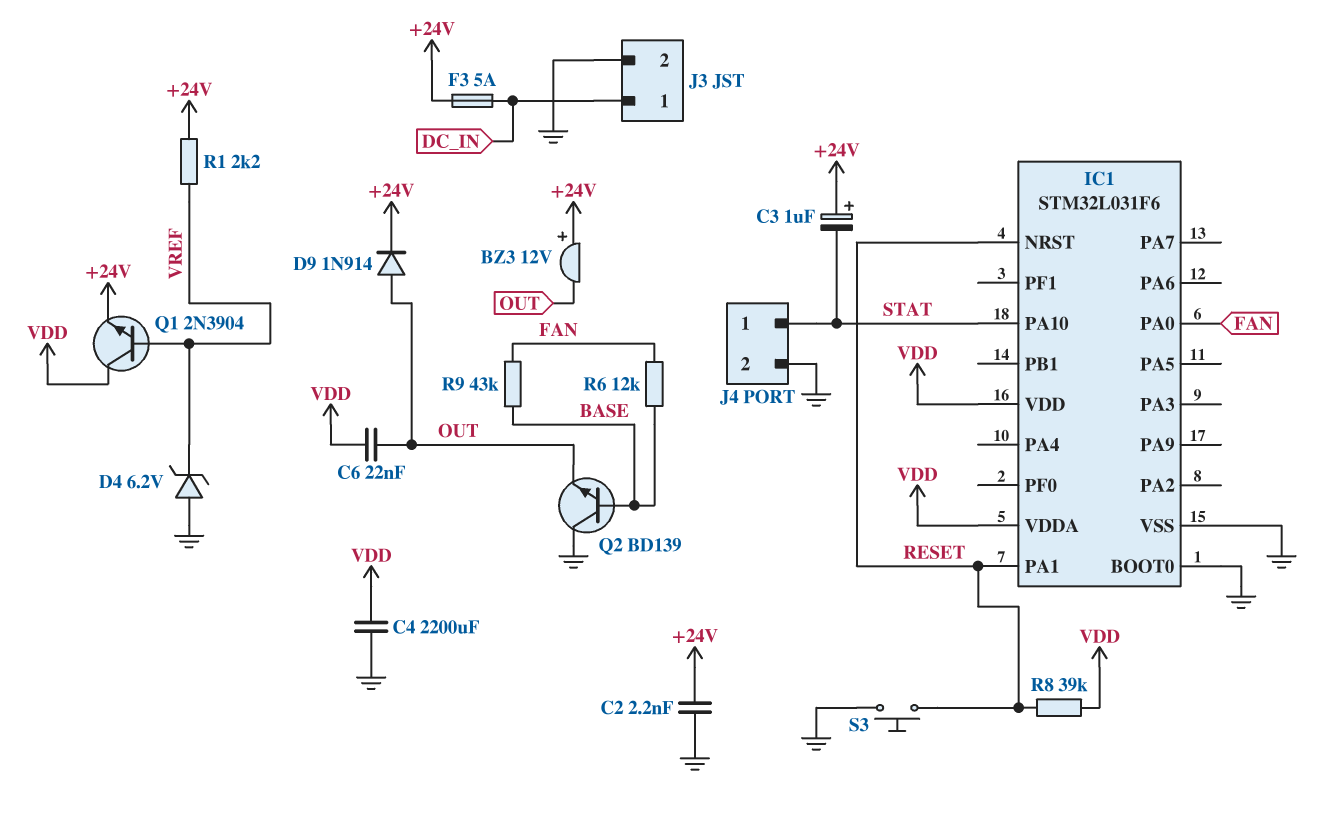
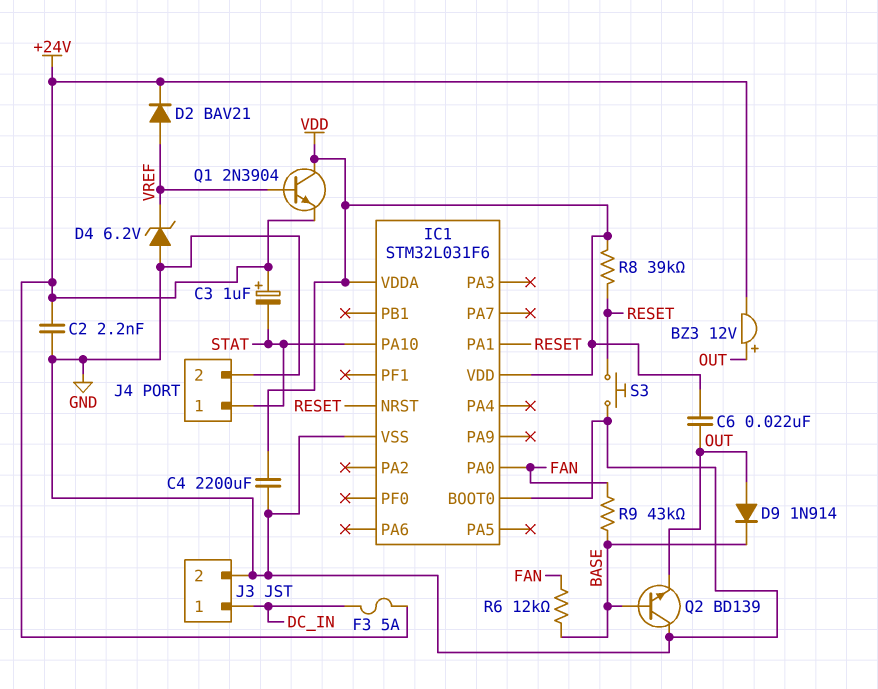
BZ3: buzzer 12V (plus +24V, minus OUT) -> buzzer 12V (plus OUT, minus +24V)
D2: none -> diode BAV21 (A VREF, K +24V)
D9: diode 1N914 (A OUT, K +24V) -> diode 1N914 (A OUT, K BASE)
R1: 2.2k (+24V, VREF) -> none

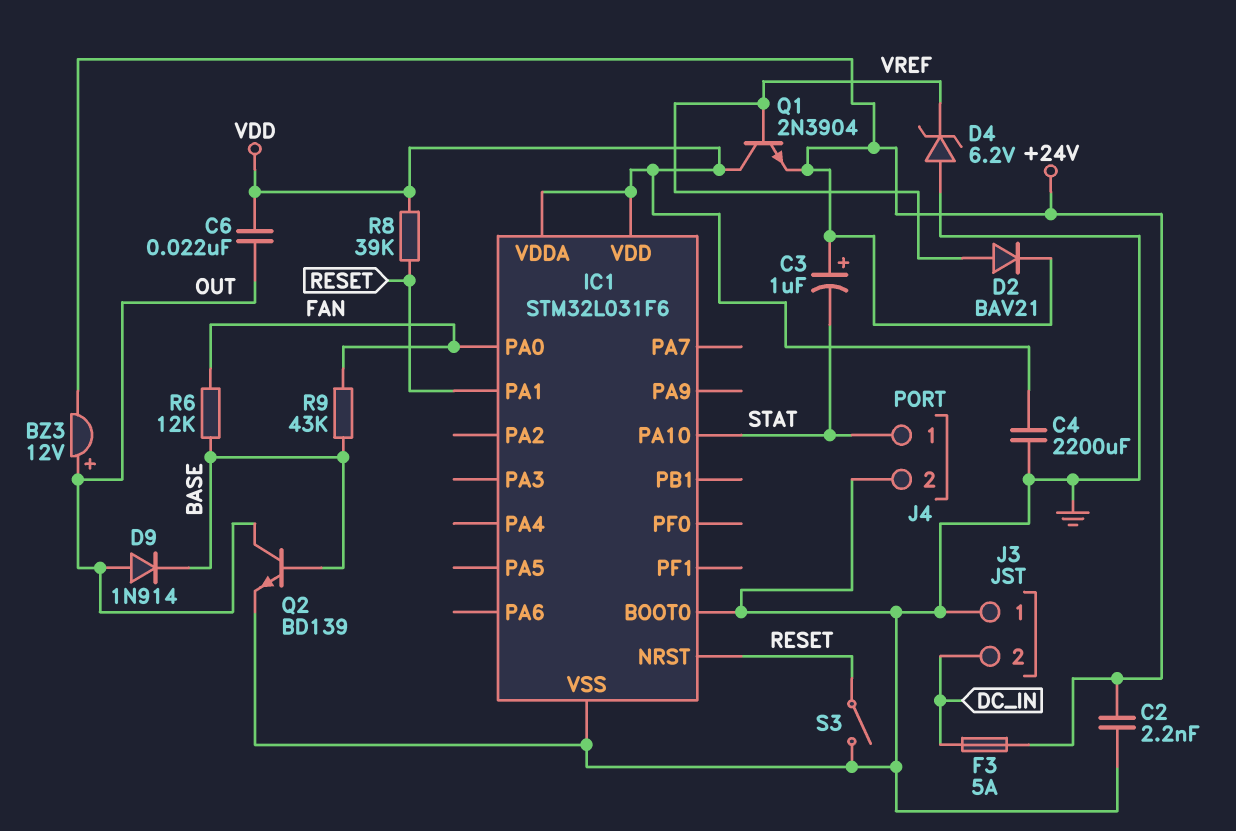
J3 pin 1: DC_IN -> GND
J3 pin 2: GND -> DC_IN
Q2: NPN BD139 (B BASE, C GND, E OUT) -> NPN BD139 (B BASE, C OUT, E GND)
S3: button (GND, RESET) -> switch (GND, RESET)

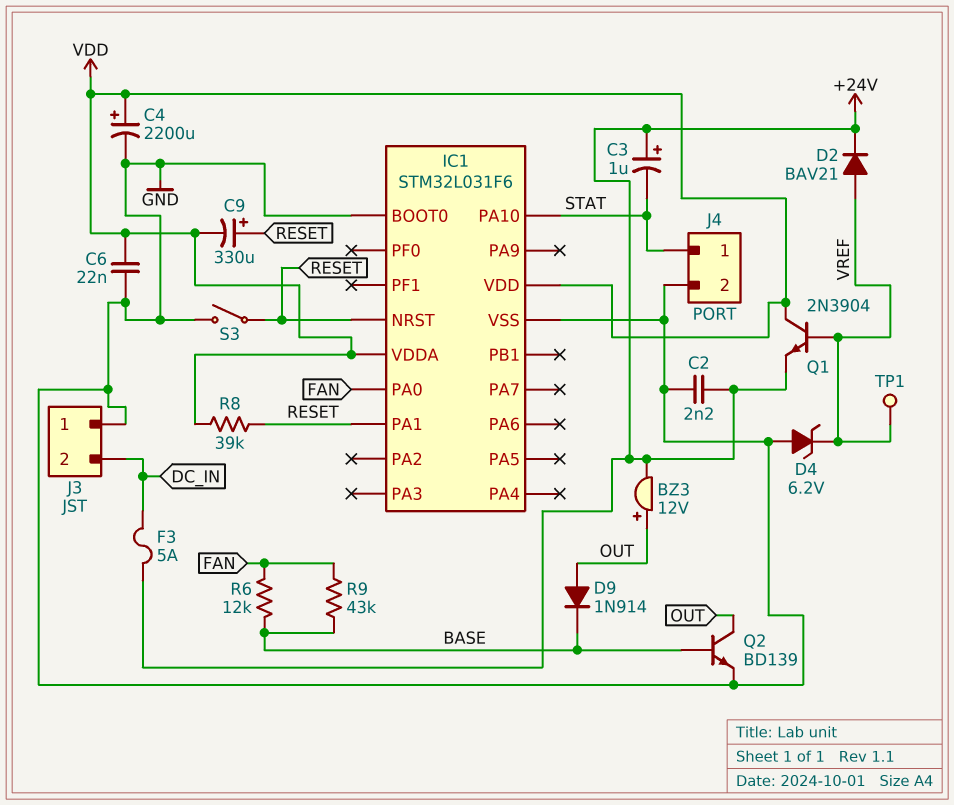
C4: 2200uF (GND, VDD) -> 2200uF (plus VDD, minus GND)
C6: 22nF (OUT, VDD) -> 22nF (GND, VDD)
C9: none -> 330uF (plus RESET, minus VDD)
TP1: none -> test point (VREF)

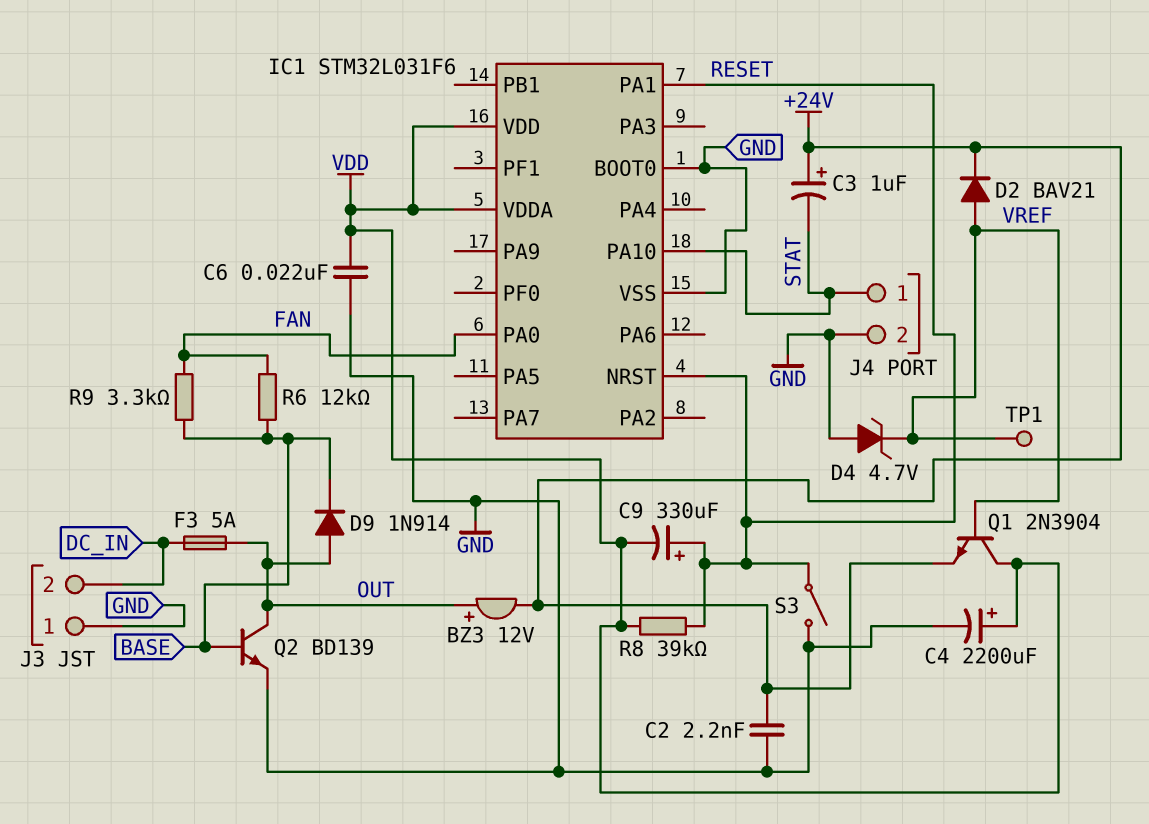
D4: zener 6.2V (A GND, K VREF) -> zener 4.7V (A GND, K VREF)
F3: 5A (+24V, DC_IN) -> 5A (DC_IN, OUT)
R9: 43k (BASE, FAN) -> 3.3k (BASE, FAN)

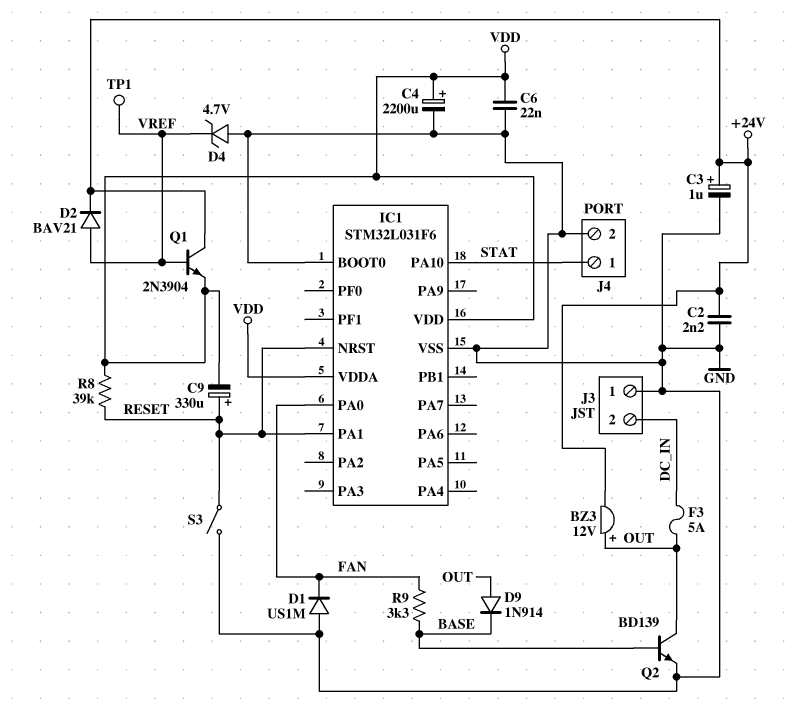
C3: 1uF (plus +24V, minus STAT) -> 1uF (plus +24V, minus GND)
D1: none -> diode US1M (A GND, K FAN)
Q1: NPN 2N3904 (B VREF, C VDD, E +24V) -> NPN 2N3904 (B VREF, C +24V, E VDD)
R6: 12k (BASE, FAN) -> none

